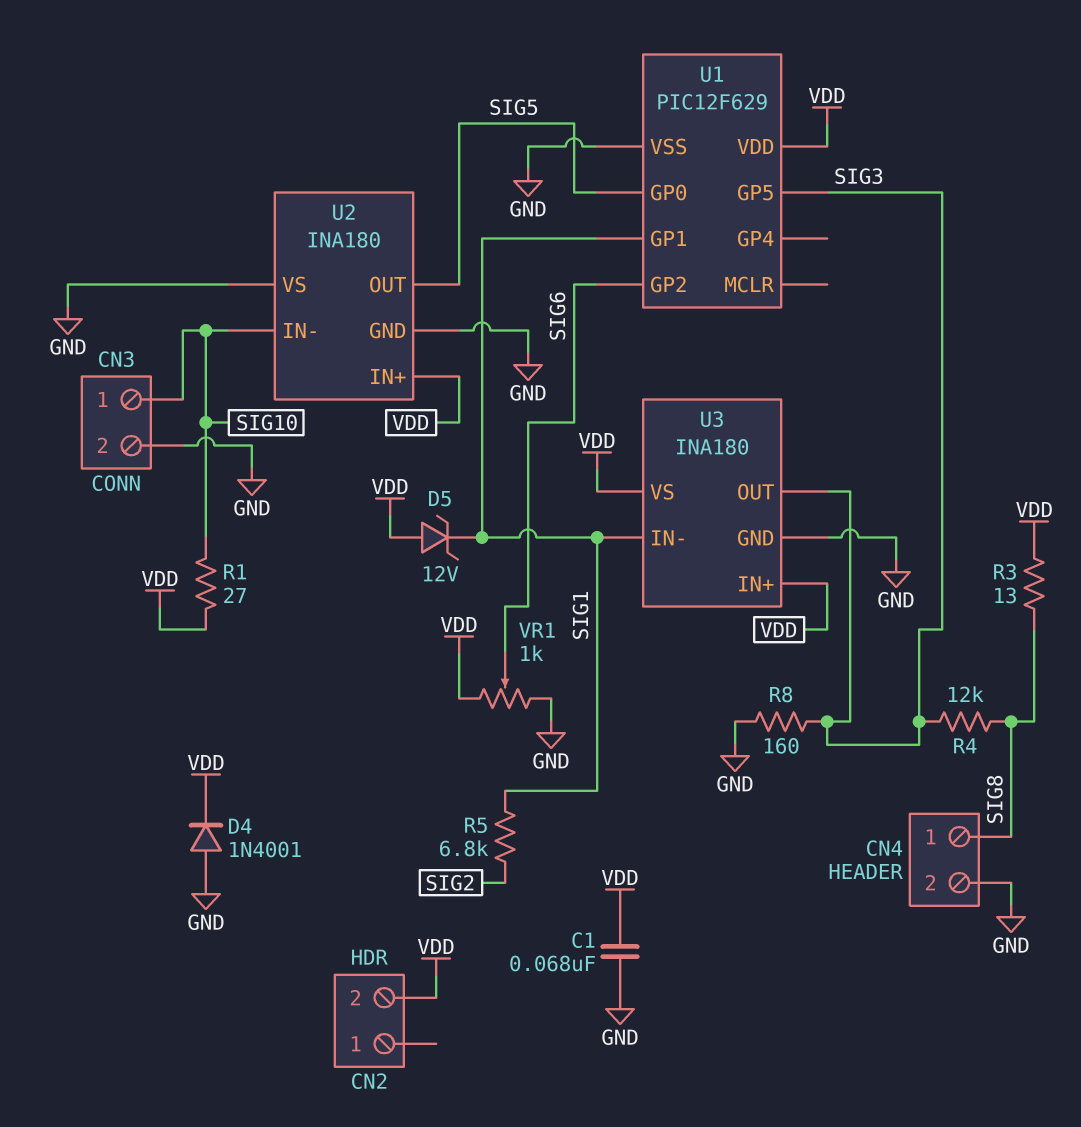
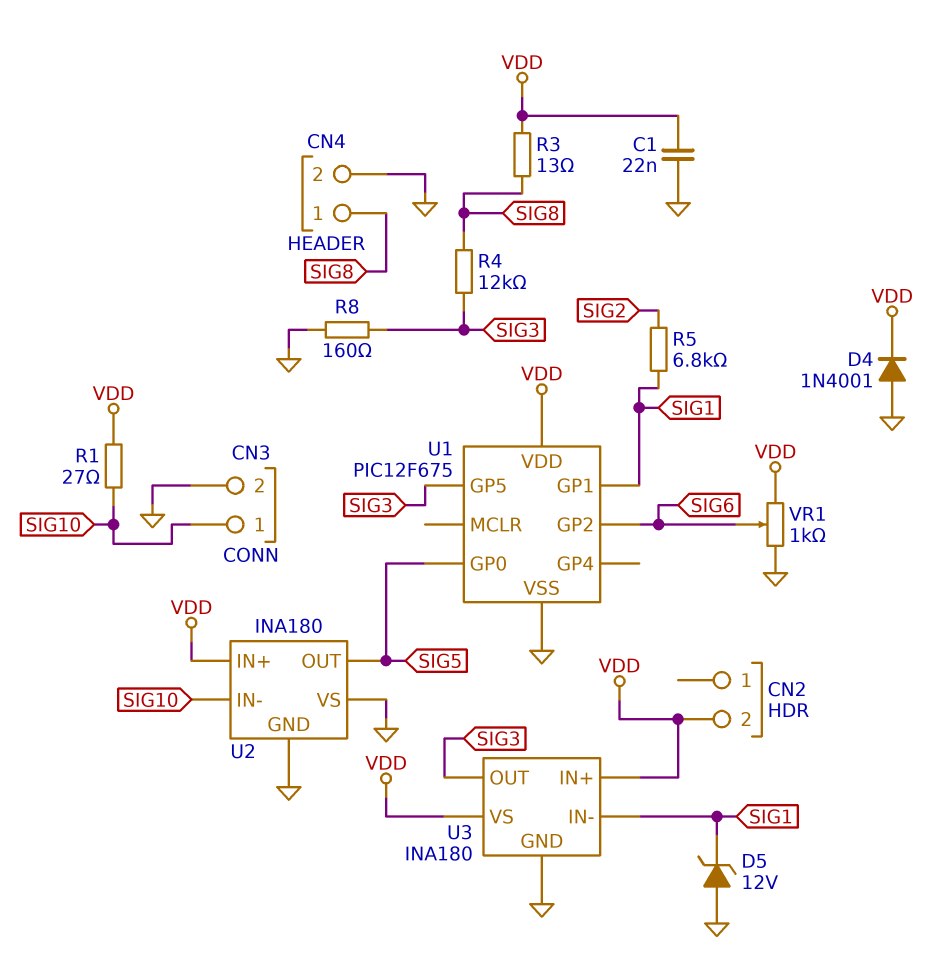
C1: 68nF (GND, VDD) -> 22nF (GND, VDD)
D5: zener 12V (A VDD, K SIG1) -> zener 12V (A GND, K SIG1)
U1: PIC12F629 -> PIC12F675

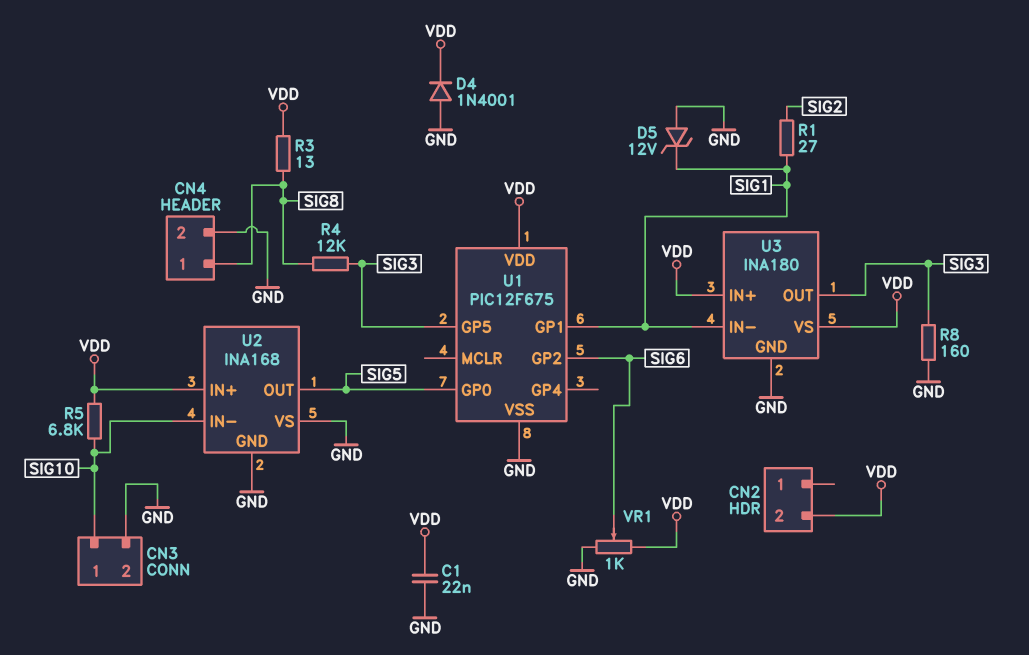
R1: 27 (SIG10, VDD) -> 27 (SIG1, SIG2)
R5: 6.8k (SIG1, SIG2) -> 6.8k (SIG10, VDD)
U2: INA180 -> INA168

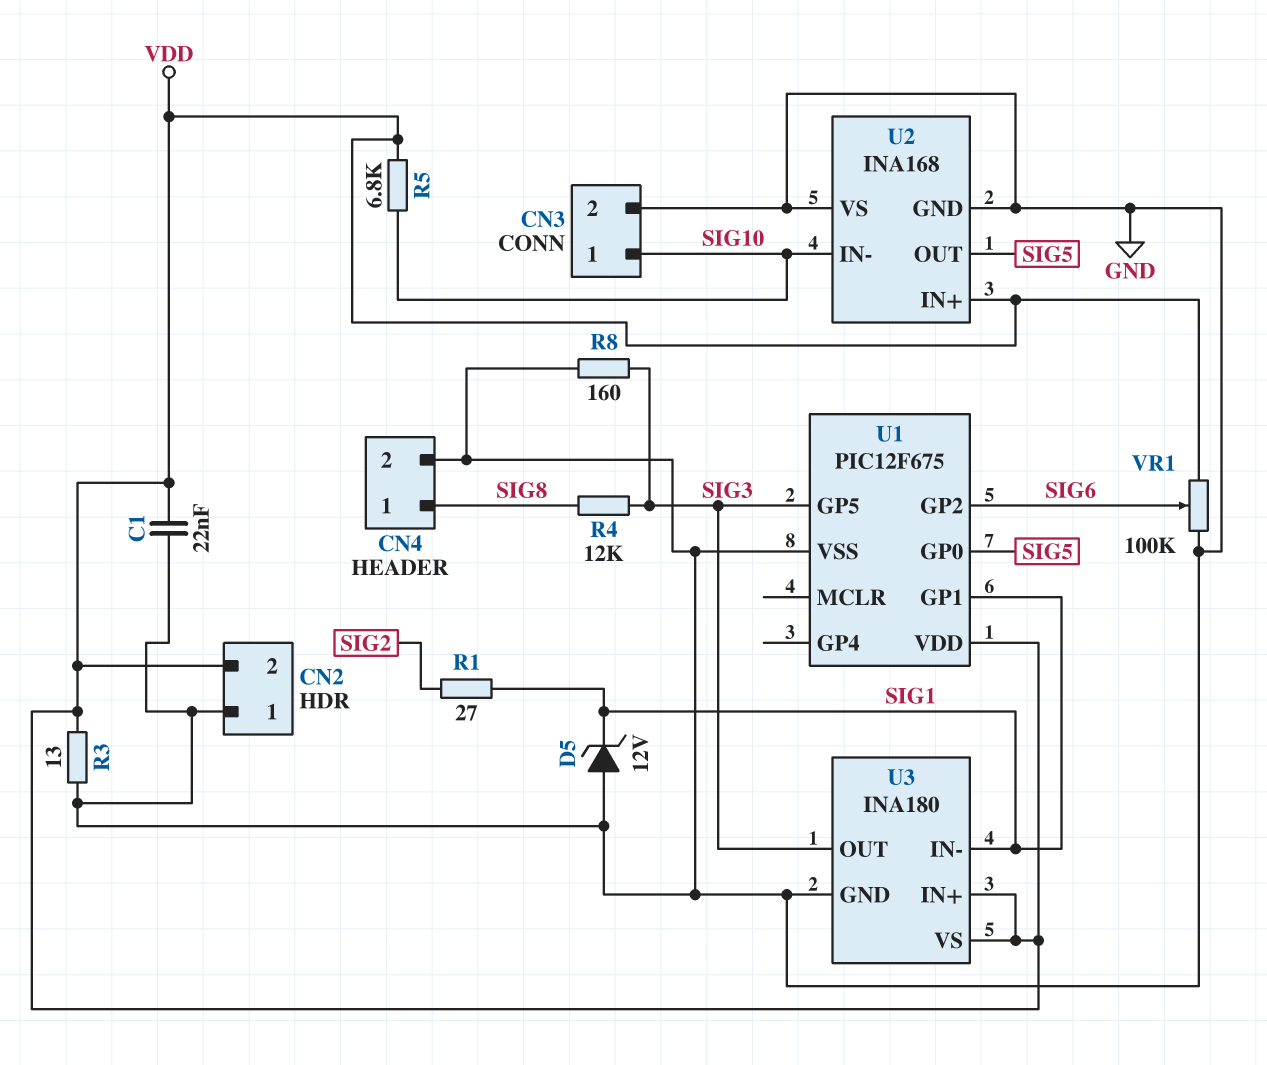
CN2 pin 1: none -> GND
D4: diode 1N4001 (A GND, K VDD) -> none
R3: 13 (SIG8, VDD) -> 13 (GND, VDD)
VR1: 1k (GND, VDD, wiper SIG6) -> 100k (GND, VDD, wiper SIG6)

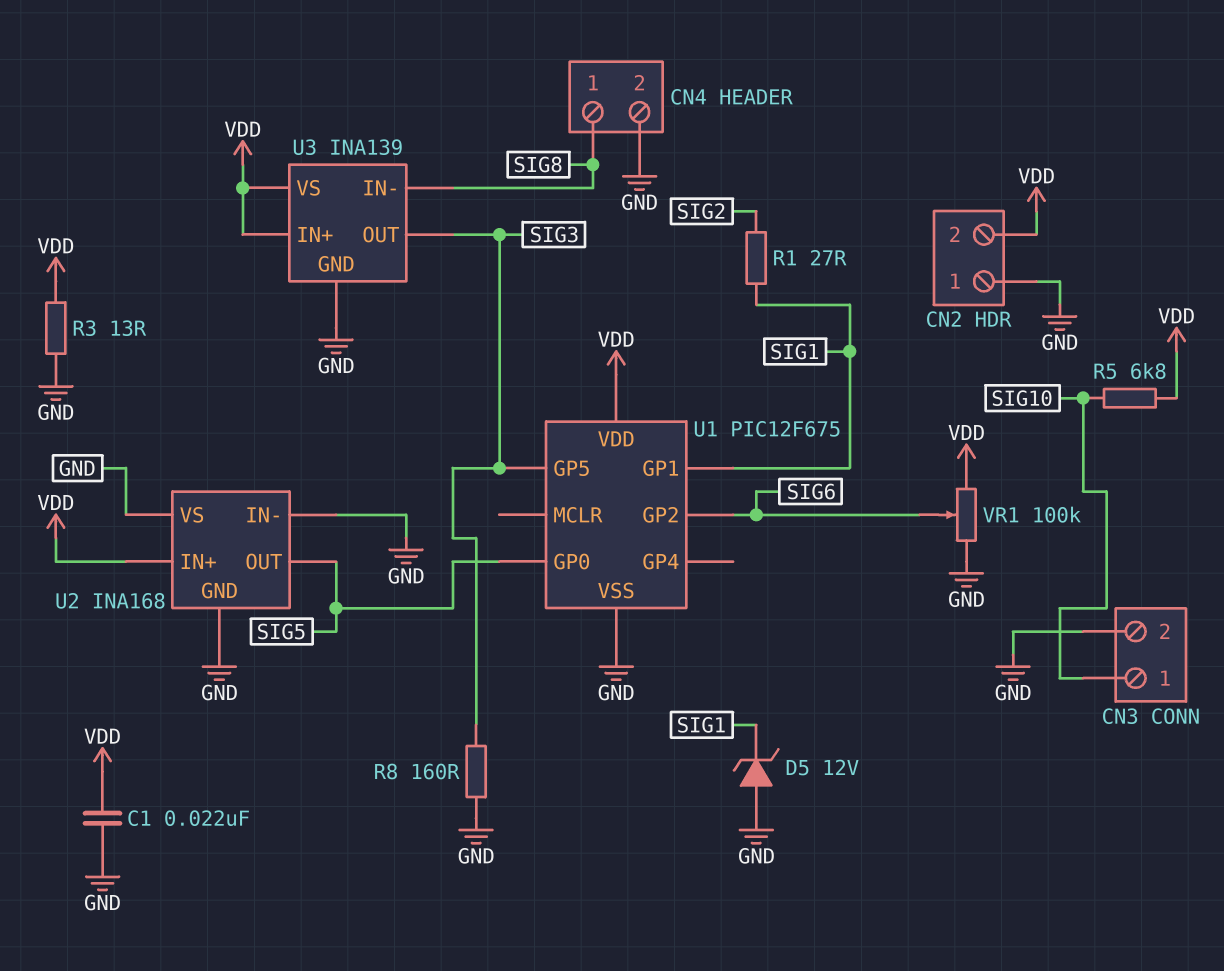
R4: 12k (SIG3, SIG8) -> none
U2 pin IN-: SIG10 -> GND
U3: INA180 -> INA139
U3 pin IN-: SIG1 -> SIG8

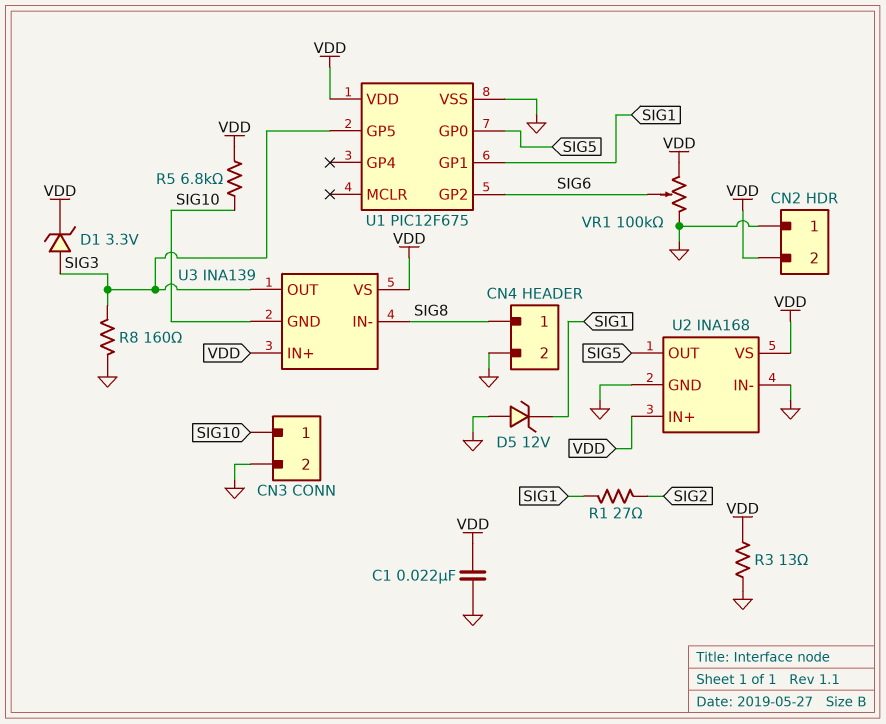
D1: none -> zener 3.3V (A SIG3, K VDD)
U2 pin VS: GND -> VDD
U3 pin GND: GND -> SIG10

